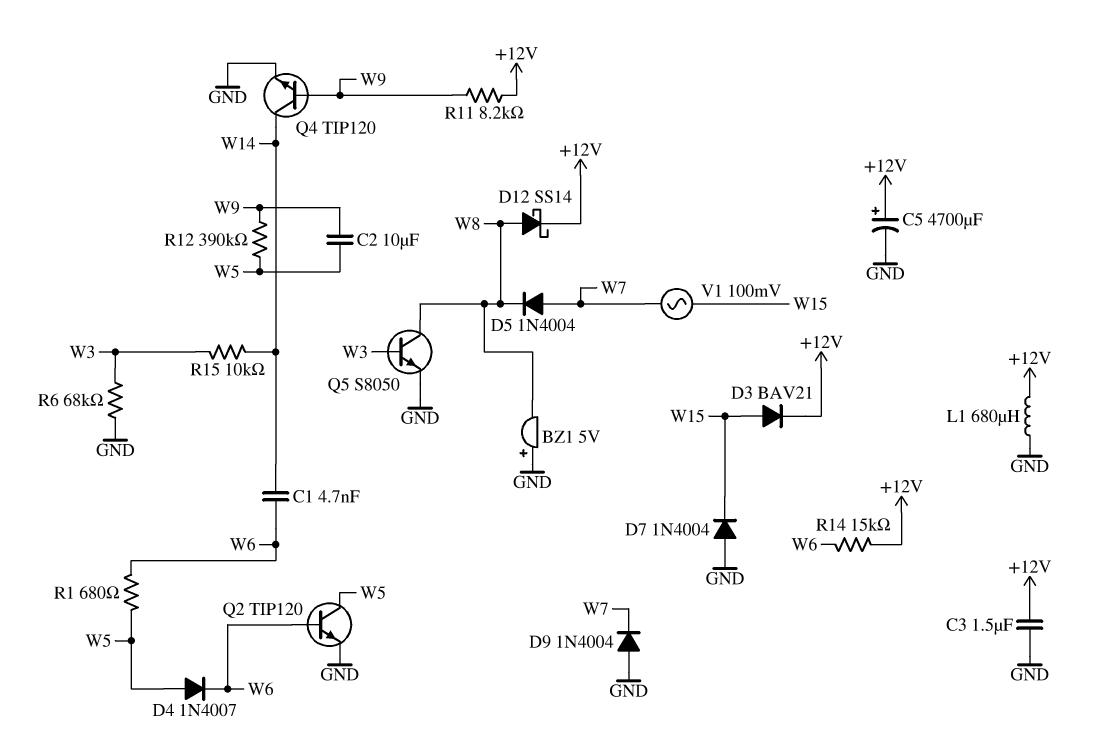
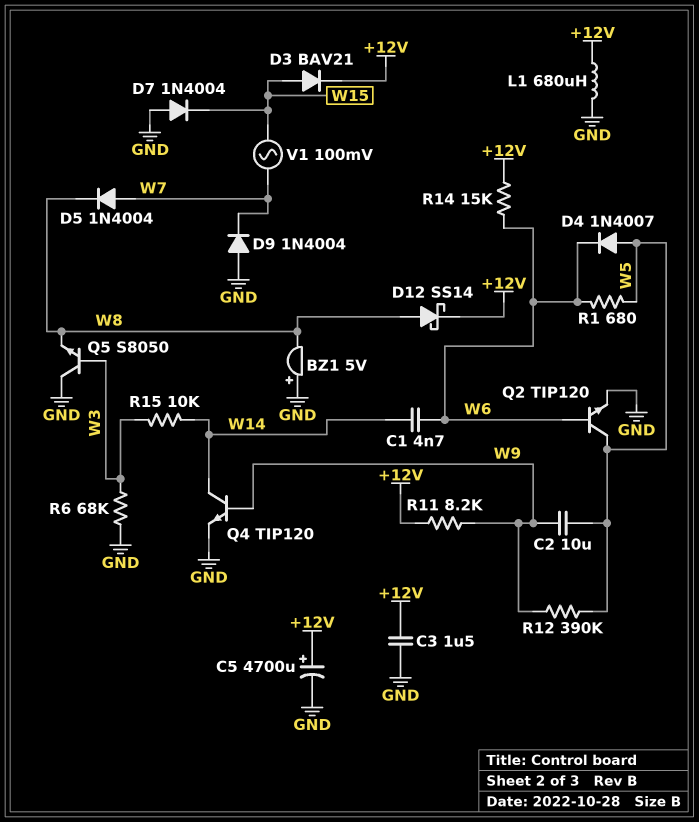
Q5: NPN S8050 (B W3, C W8, E GND) -> NPN S8050 (B W3, C GND, E W8)

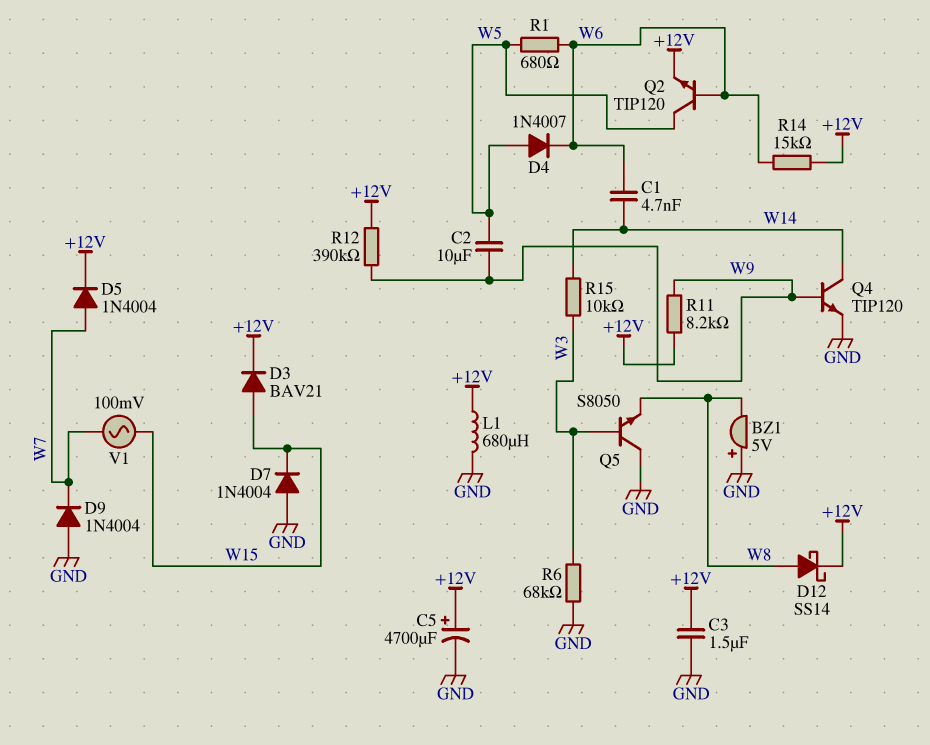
D5: diode 1N4004 (A W7, K W8) -> diode 1N4004 (A W7, K +12V)
Q2: NPN TIP120 (B W6, C W5, E GND) -> NPN TIP120 (B W6, C W5, E +12V)
R12: 390k (W5, W9) -> 390k (+12V, W9)

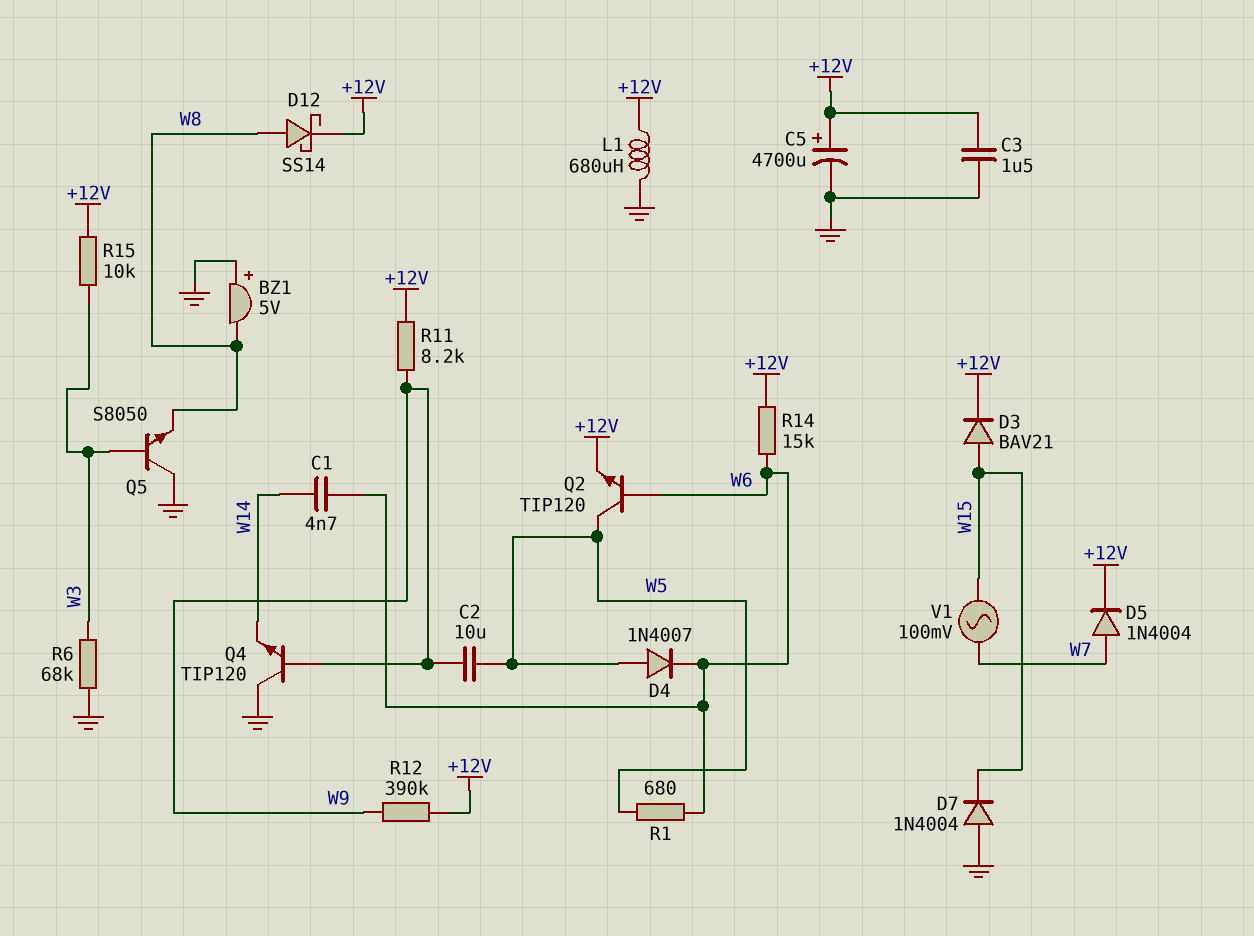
D9: diode 1N4004 (A GND, K W7) -> none
Q4: NPN TIP120 (B W9, C W14, E GND) -> NPN TIP120 (B W9, C GND, E W14)
R15: 10k (W3, W14) -> 10k (+12V, W3)

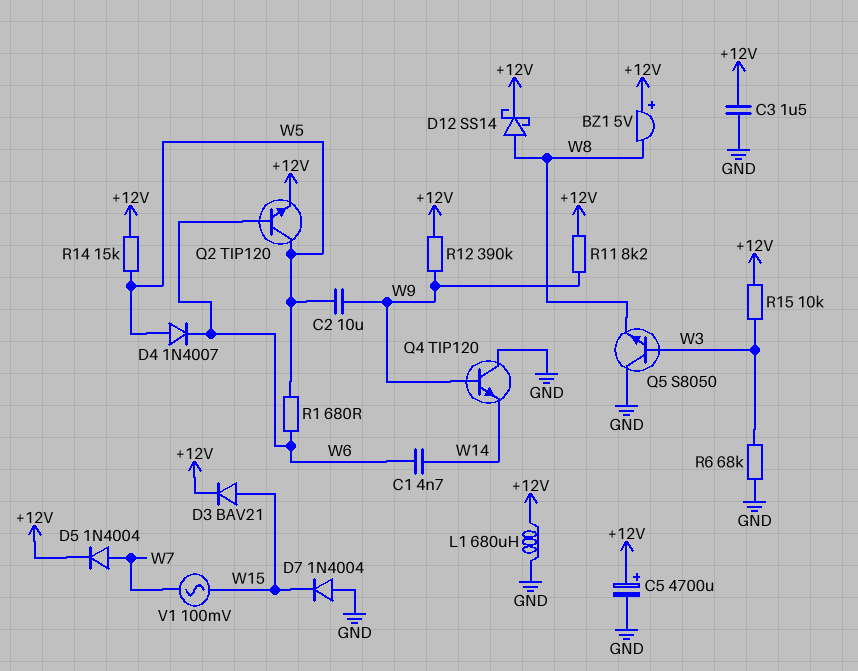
BZ1: buzzer 5V (plus GND, minus W8) -> buzzer 5V (plus +12V, minus W8)
R14: 15k (+12V, W6) -> 15k (+12V, W5)

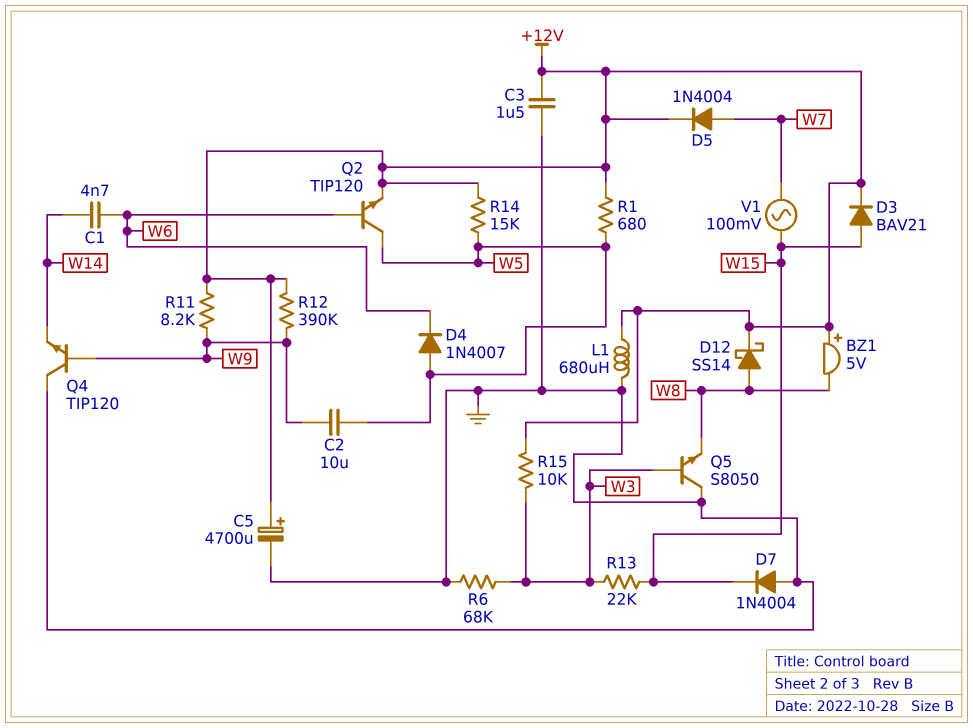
R1: 680 (W5, W6) -> 680 (+12V, W5)
R13: none -> 22k (W3, W15)

